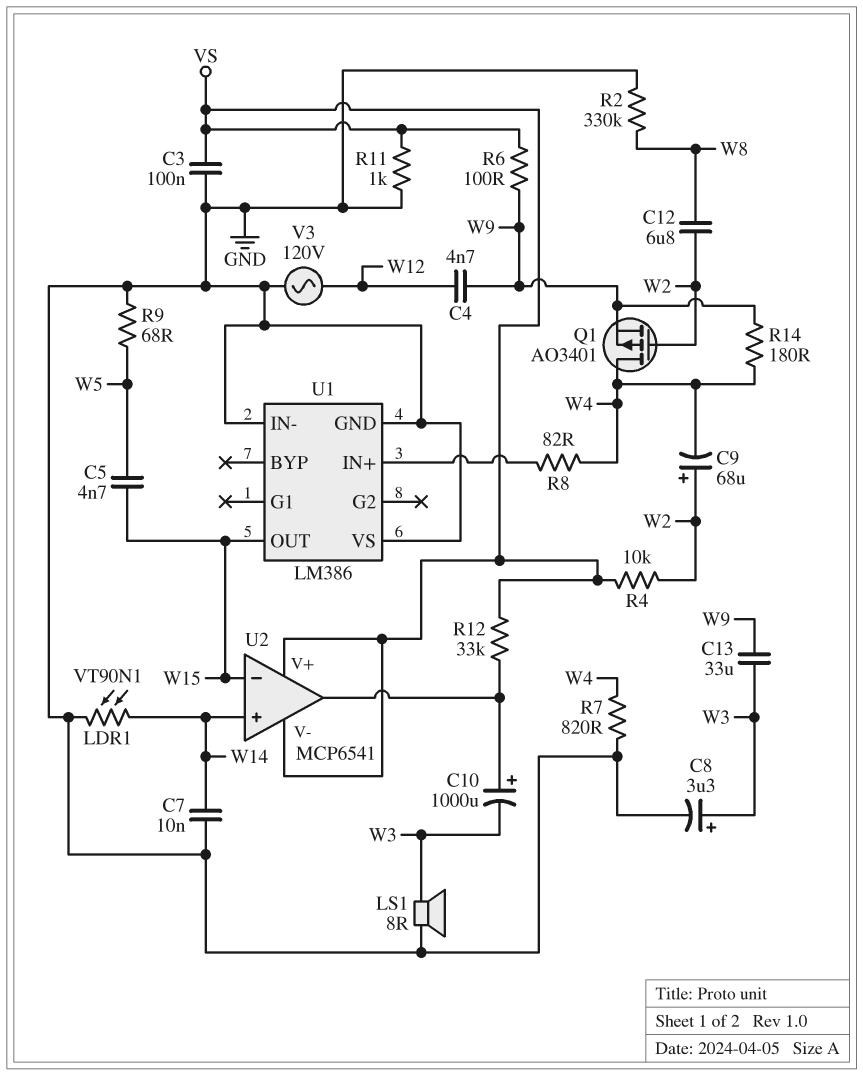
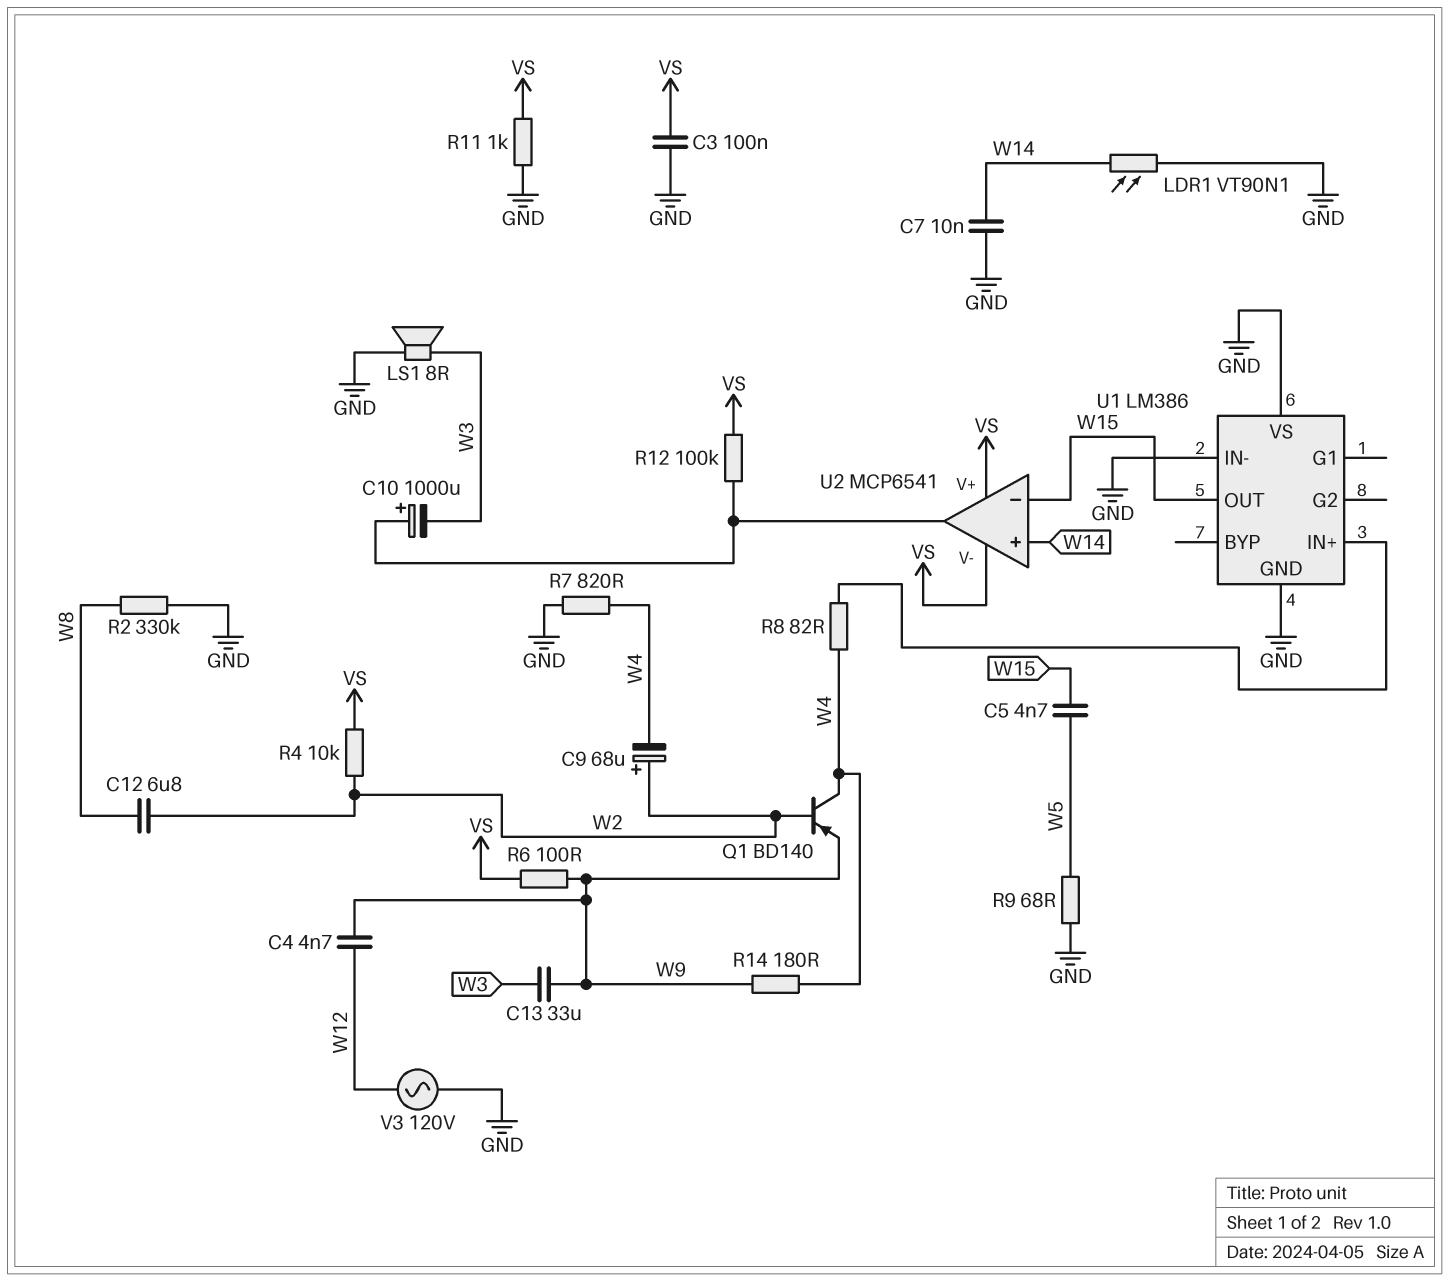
C8: 3.3uF (plus W3, minus GND) -> none
Q1: PMOS AO3401 (G W2, D W4, S W9) -> PNP BD140 (B W2, C W4, E W9)
R12: 33k (U2/out, VS) -> 100k (U2/out, VS)

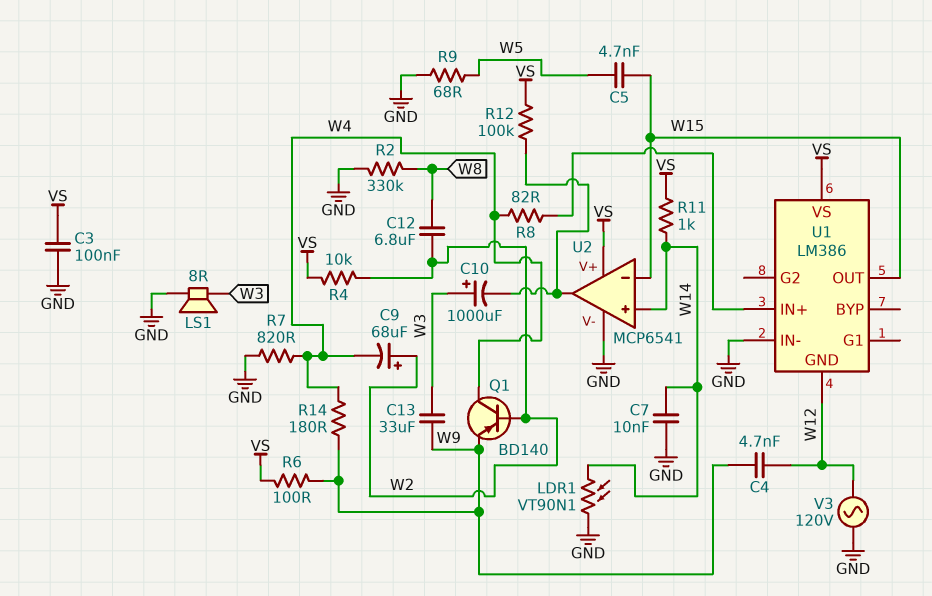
C10: 1000uF (plus U2/out, minus W3) -> 1000uF (plus W3, minus U2/out)
R11: 1k (GND, VS) -> 1k (VS, W14)
U1 pin GND: GND -> W12
U1 pin VS: GND -> VS
U2 pin V-: VS -> GND

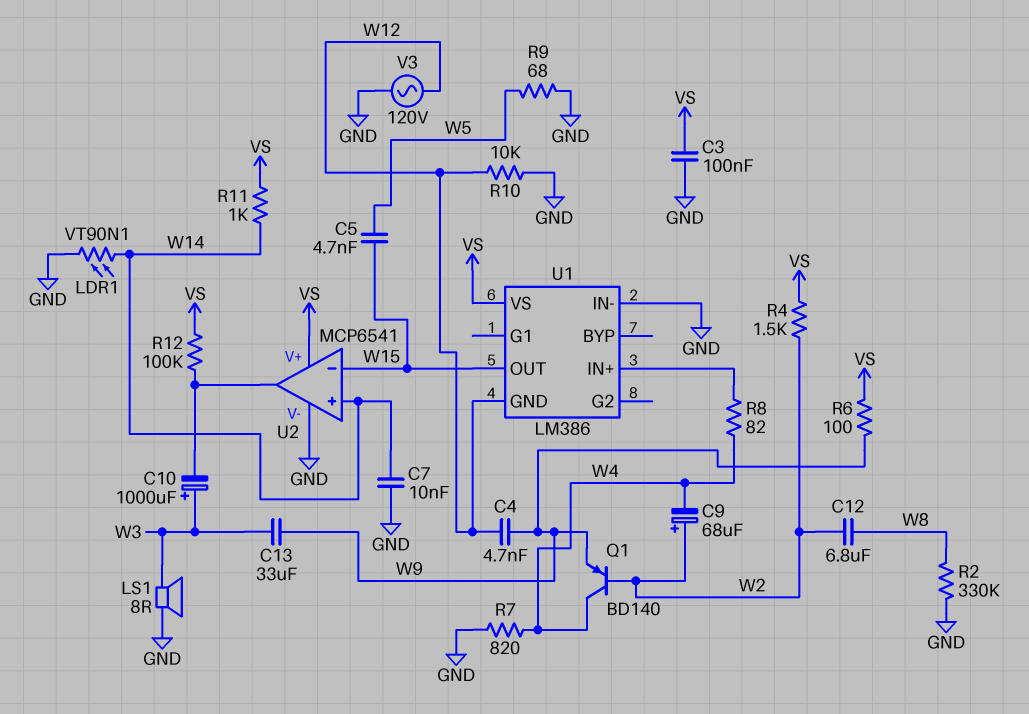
R4: 10k (VS, W2) -> 1.5k (VS, W2)
R10: none -> 10k (GND, W12)
R14: 180 (W4, W9) -> none

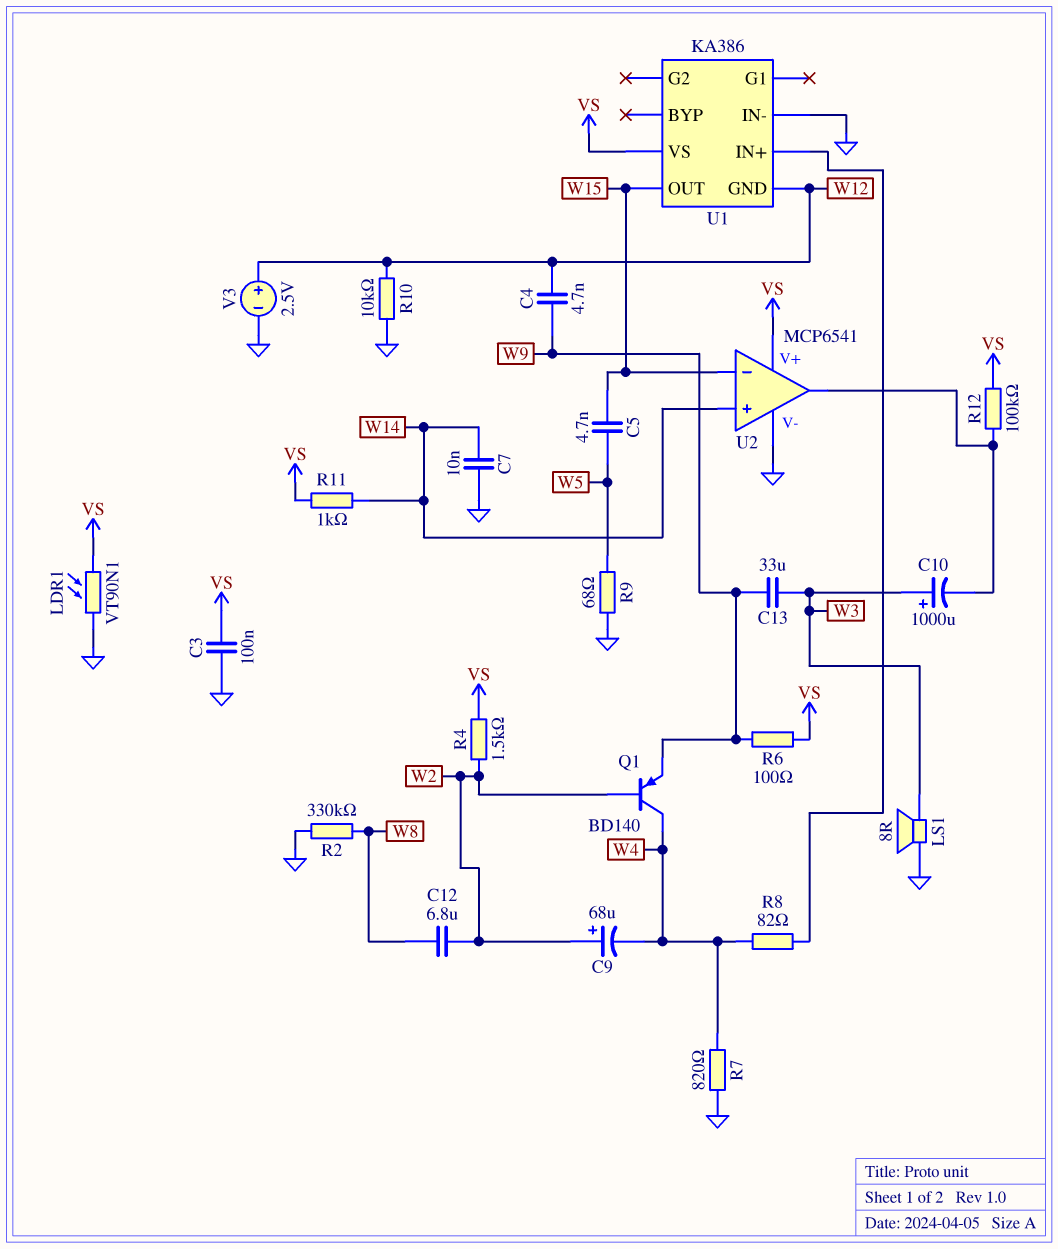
LDR1: VT90N1 (GND, W14) -> VT90N1 (GND, VS)
U1: LM386 -> KA386
V3: AC 120V (GND, W12) -> 2.5V (plus W12, minus GND)

